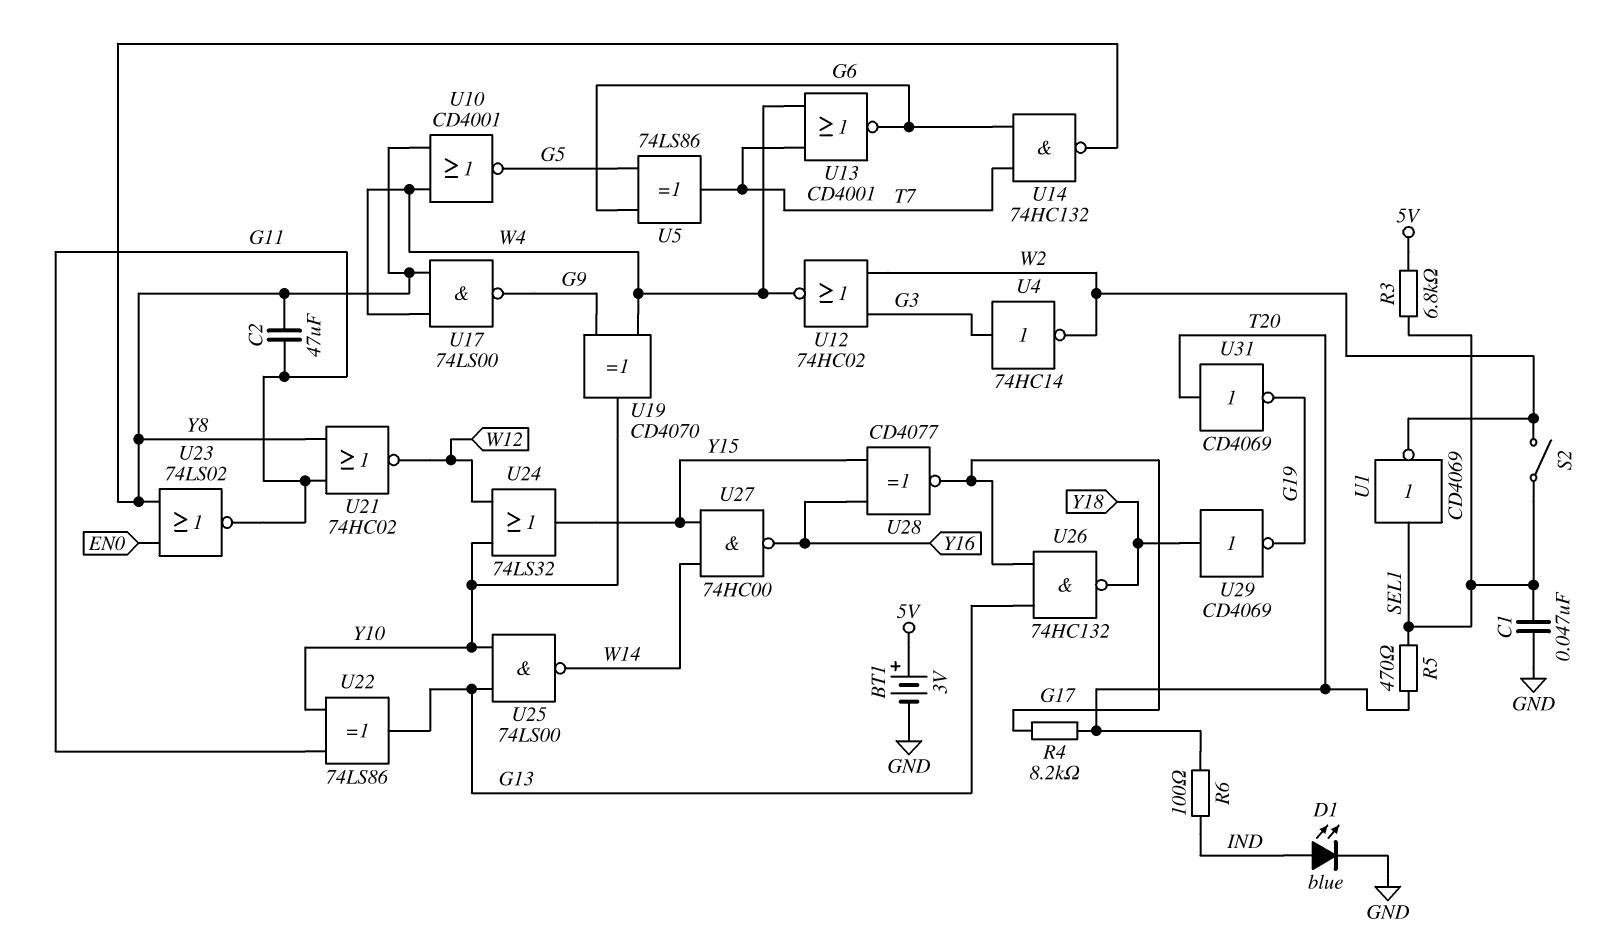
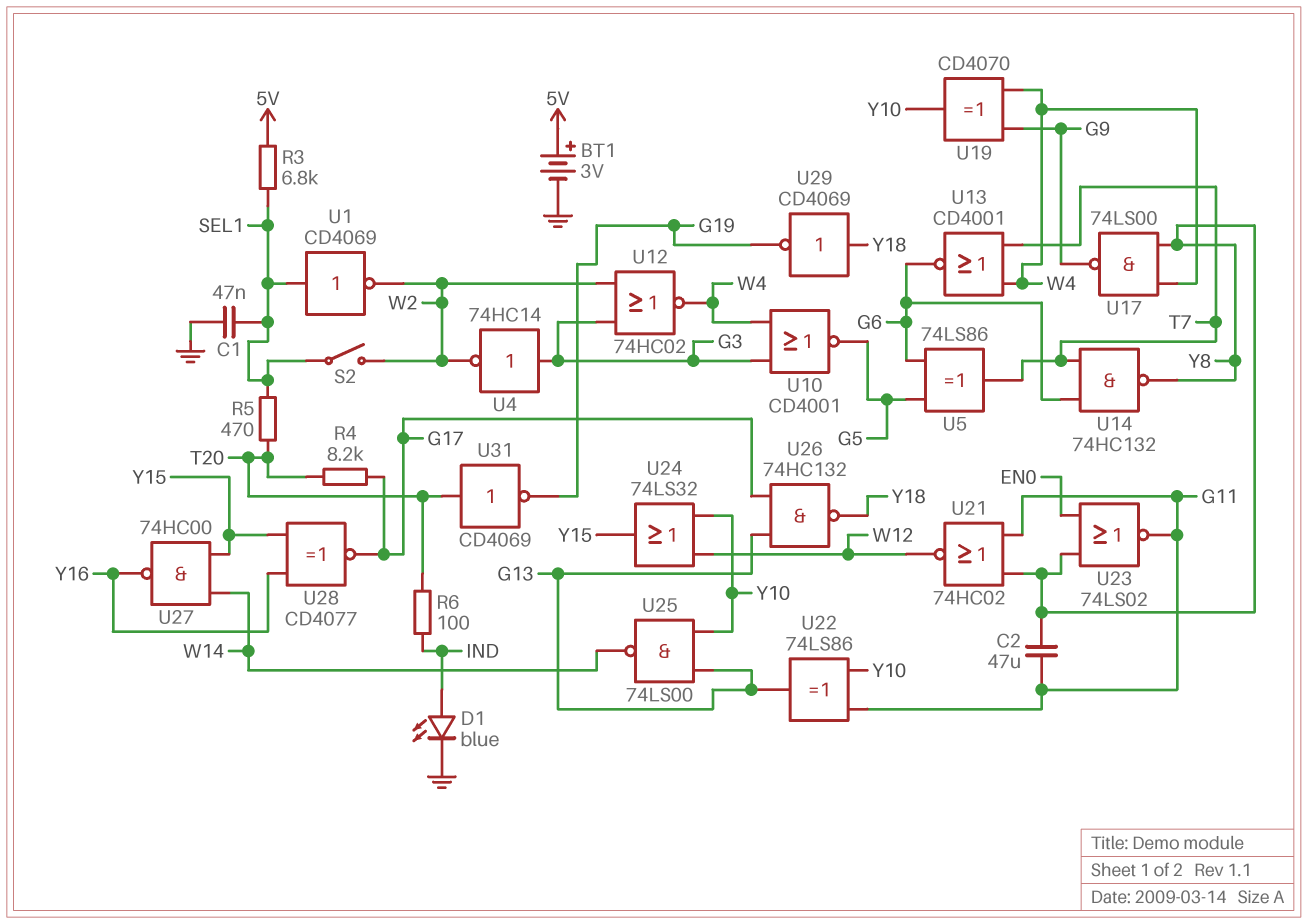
U10: NOR CD4001 (in W4, in Y8, out G5) -> NOR CD4001 (in G3, in W4, out G5)

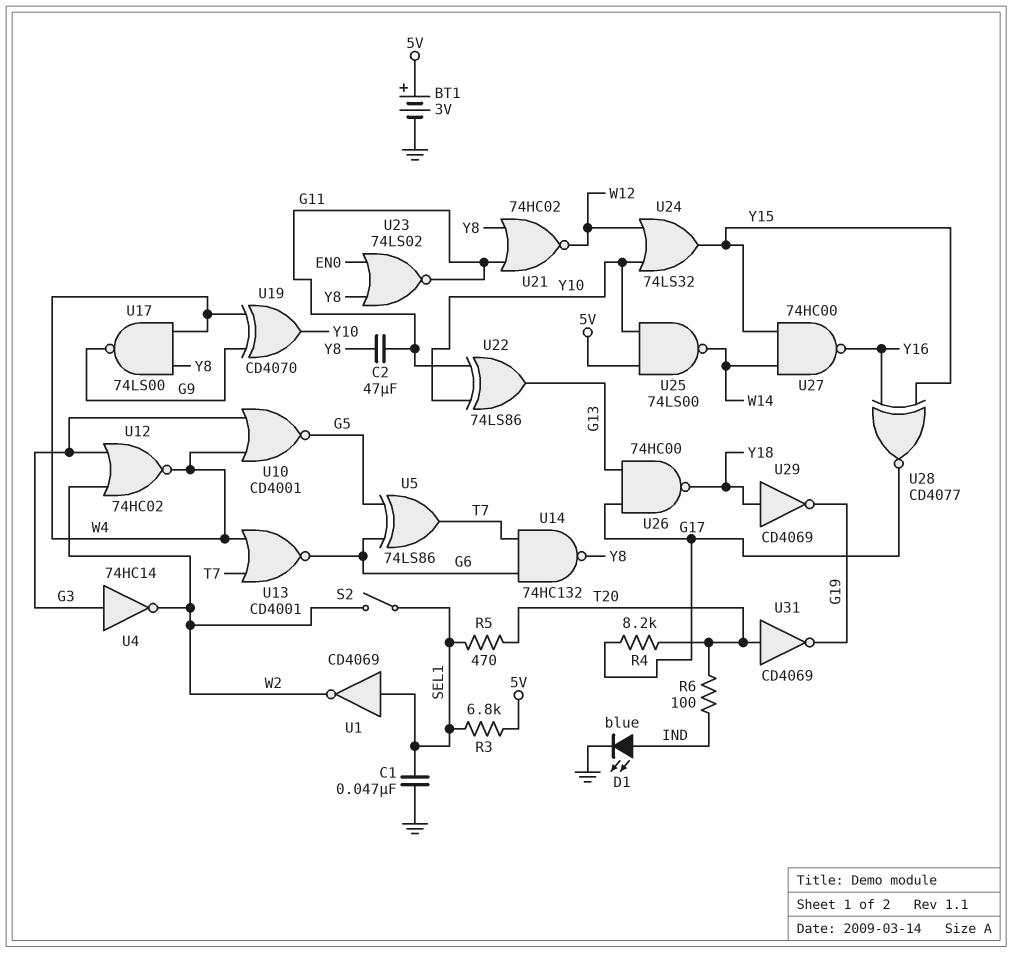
U25: NAND 74LS00 (in G13, in Y10, out W14) -> NAND 74LS00 (in 5V, in Y10, out W14)
U26: NAND 74HC132 (in G13, in G17, out Y18) -> NAND 74HC00 (in G13, in G17, out Y18)

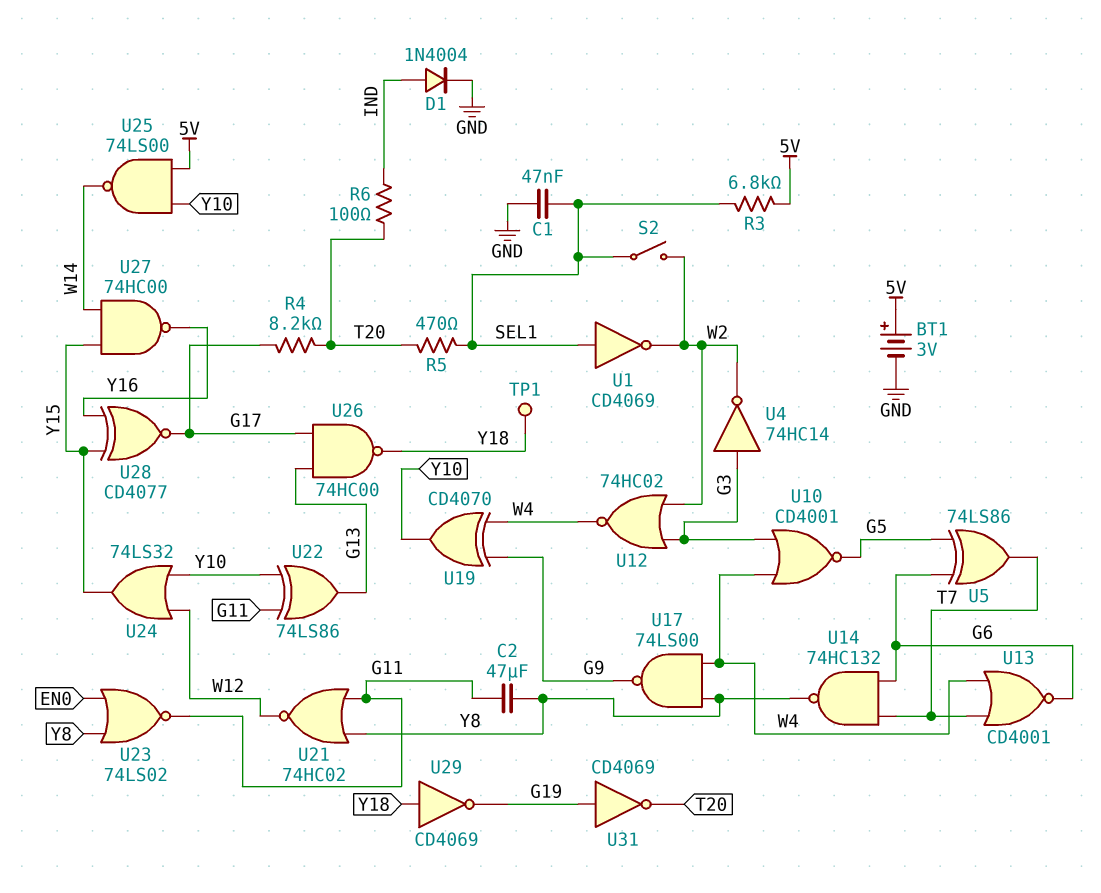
D1: LED blue (A IND, K GND) -> diode 1N4004 (A IND, K GND)
TP1: none -> test point (Y18)
U31: NOT CD4069 (in T20, out G19) -> NOT CD4069 (in G19, out T20)

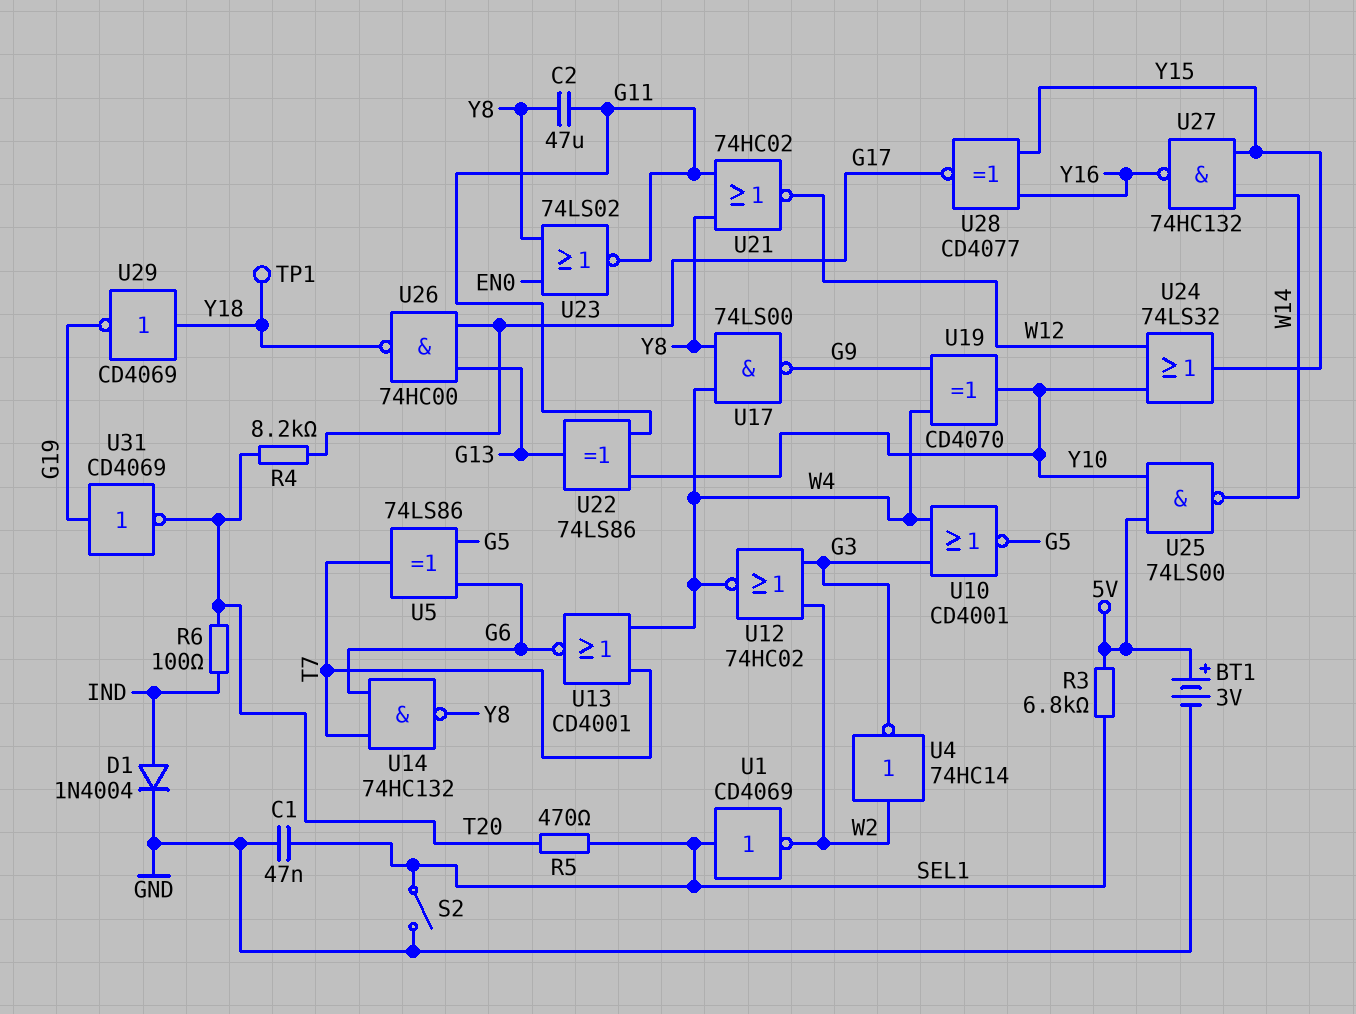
S2: switch (SEL1, W2) -> switch (GND, SEL1)
U4: NOT 74HC14 (in G3, out W2) -> NOT 74HC14 (in W2, out G3)
U27: NAND 74HC00 (in W14, in Y15, out Y16) -> NAND 74HC132 (in W14, in Y15, out Y16)

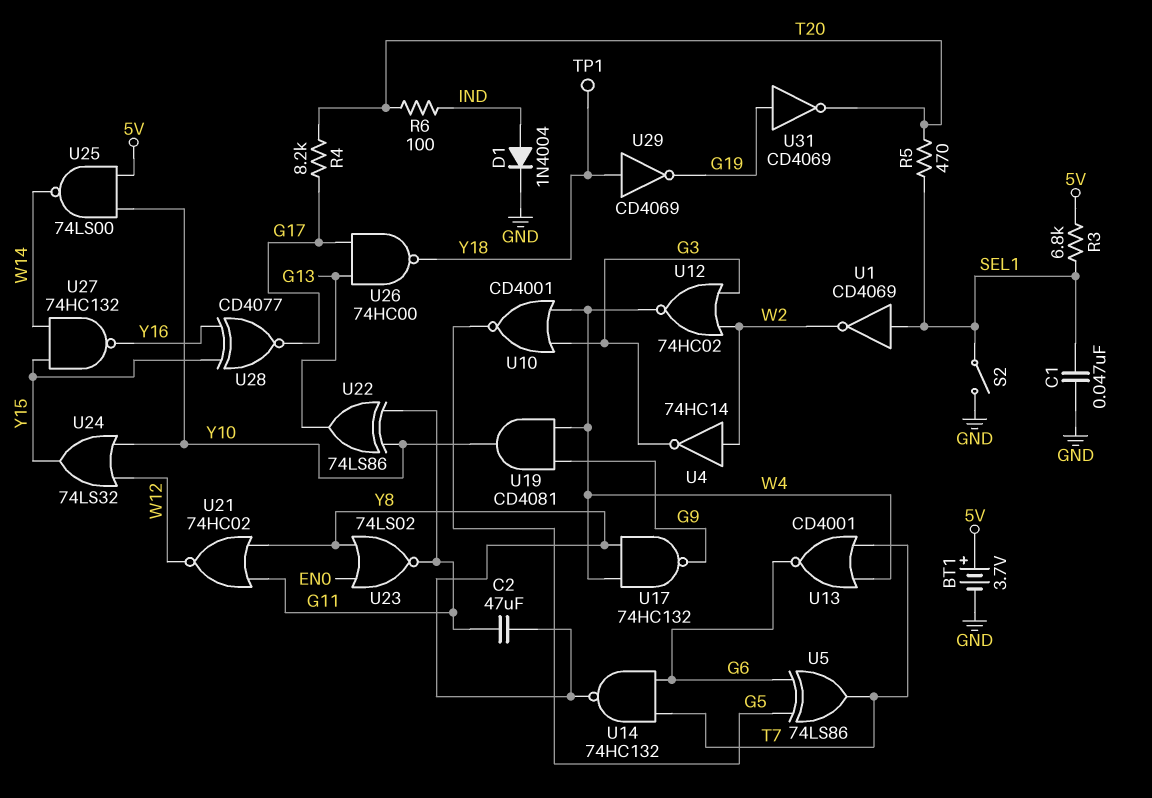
BT1: 3V (plus 5V, minus GND) -> 3.7V (plus 5V, minus GND)
U17: NAND 74LS00 (in W4, in Y8, out G9) -> NAND 74HC132 (in W4, in Y8, out G9)
U19: XOR CD4070 (in G9, in W4, out Y10) -> AND CD4081 (in G9, in W4, out Y10)

